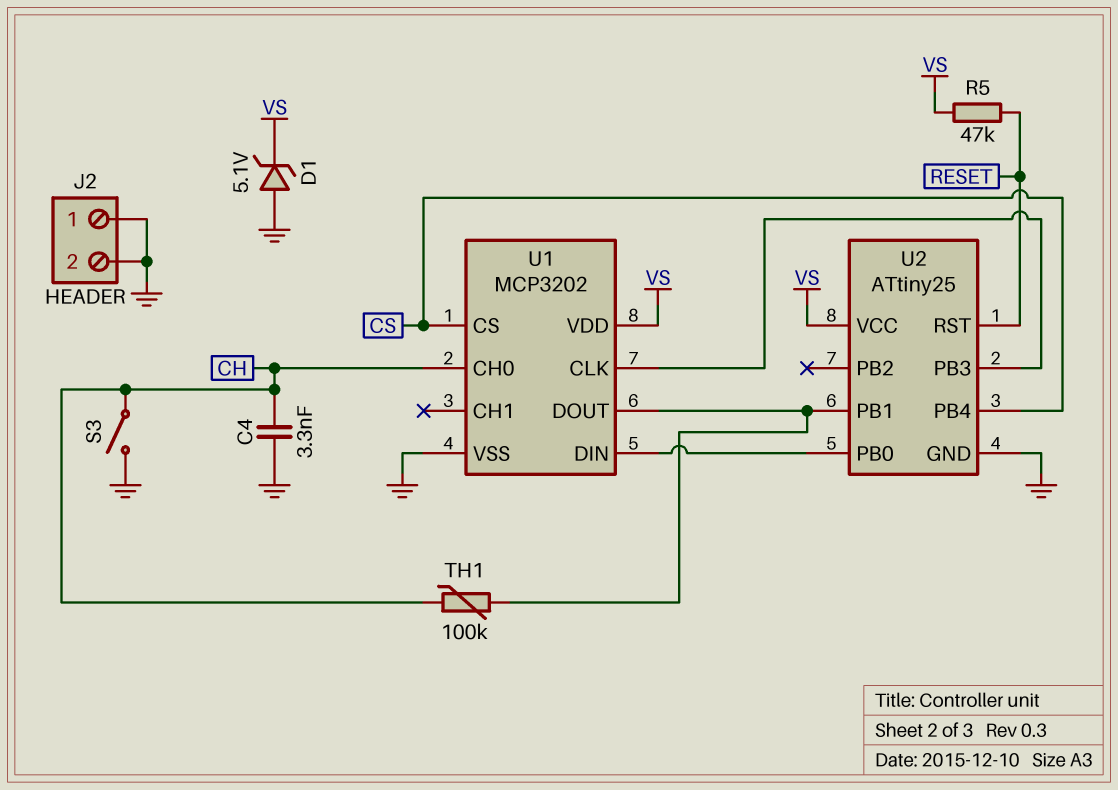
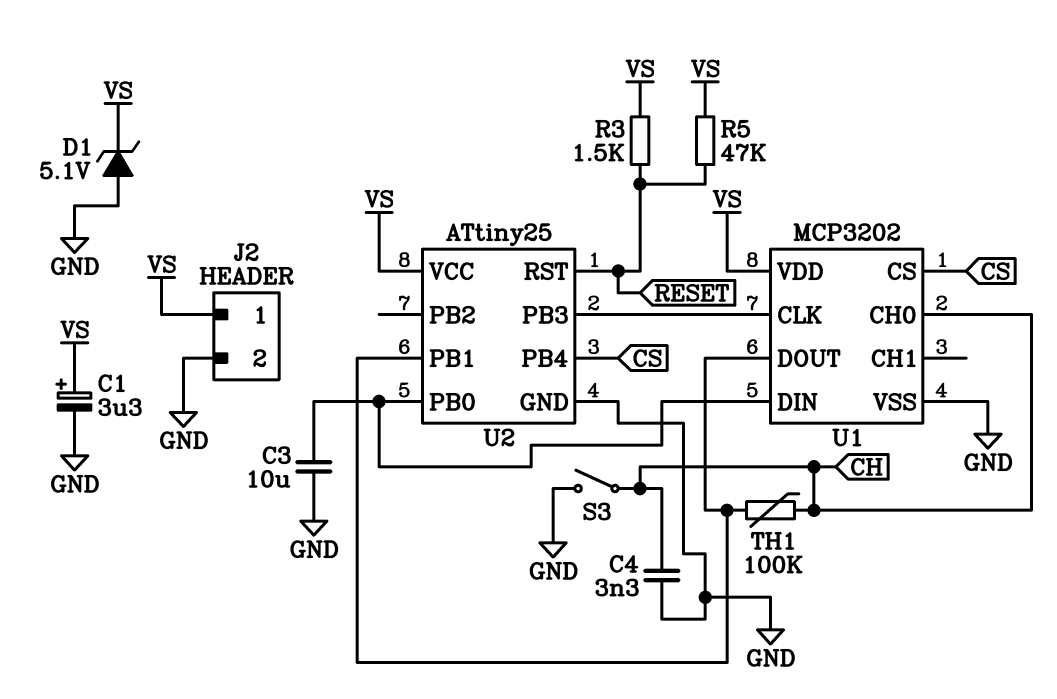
C1: none -> 3.3uF (plus VS, minus GND)
C3: none -> 10uF (GND, U1/DIN)
J2 pin 1: GND -> VS
R3: none -> 1.5k (RESET, VS)

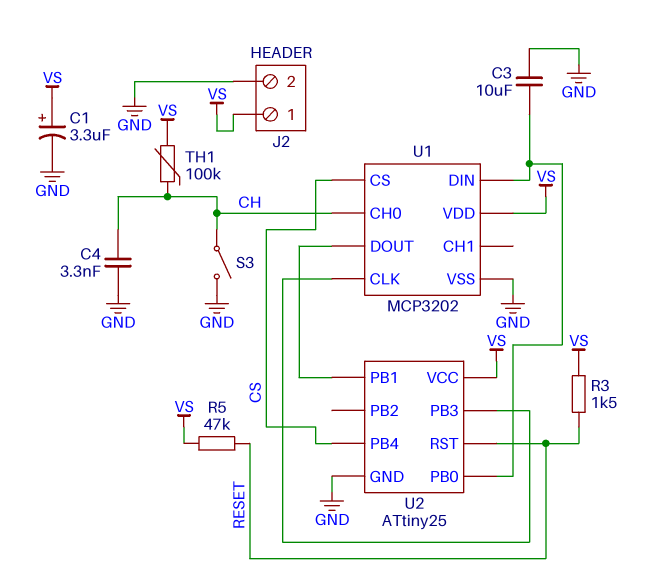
D1: zener 5.1V (A GND, K VS) -> none
TH1: 100k (CH, U1/DOUT) -> 100k (CH, VS)

